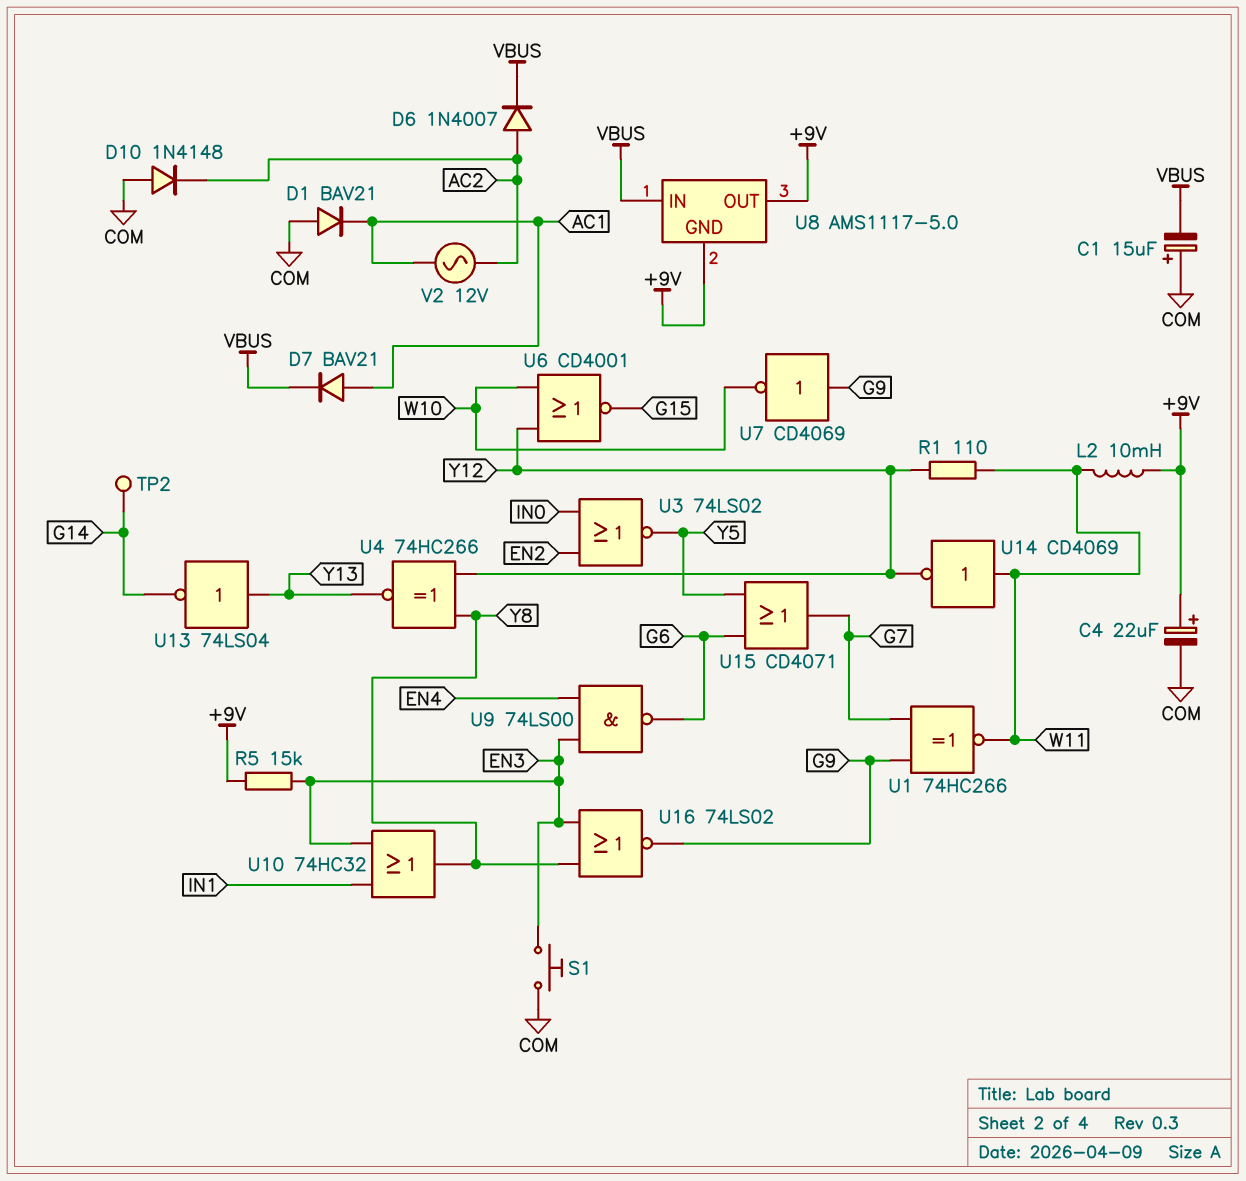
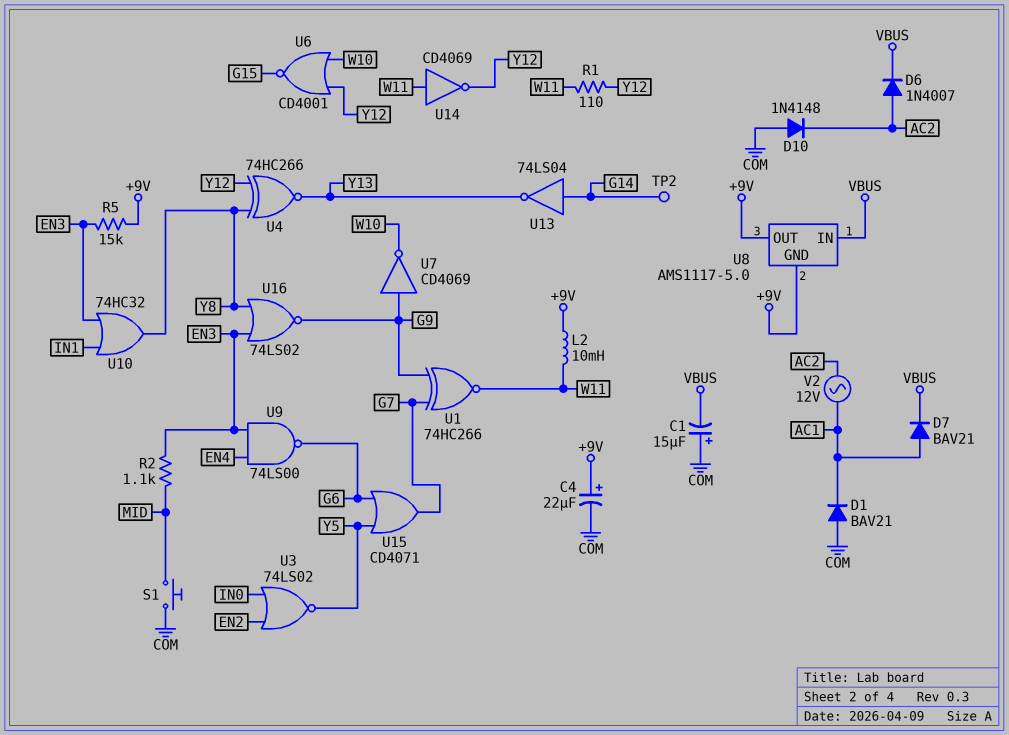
R2: none -> 1.1k (EN3, MID)
S1: button (COM, EN3) -> button (COM, MID)
U13: NOT 74LS04 (in Y13, out G14) -> NOT 74LS04 (in G14, out Y13)

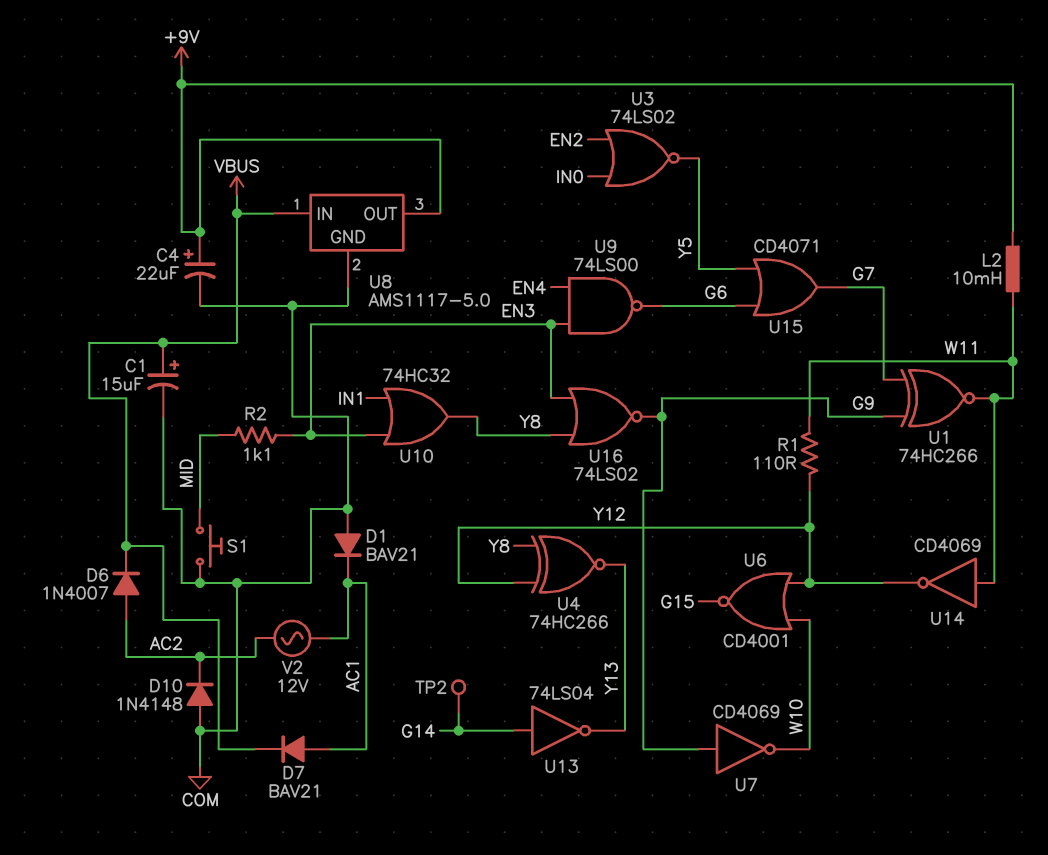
C1: 15uF (plus COM, minus VBUS) -> 15uF (plus VBUS, minus COM)
R5: 15k (+9V, EN3) -> none
U8 pin GND: +9V -> COM

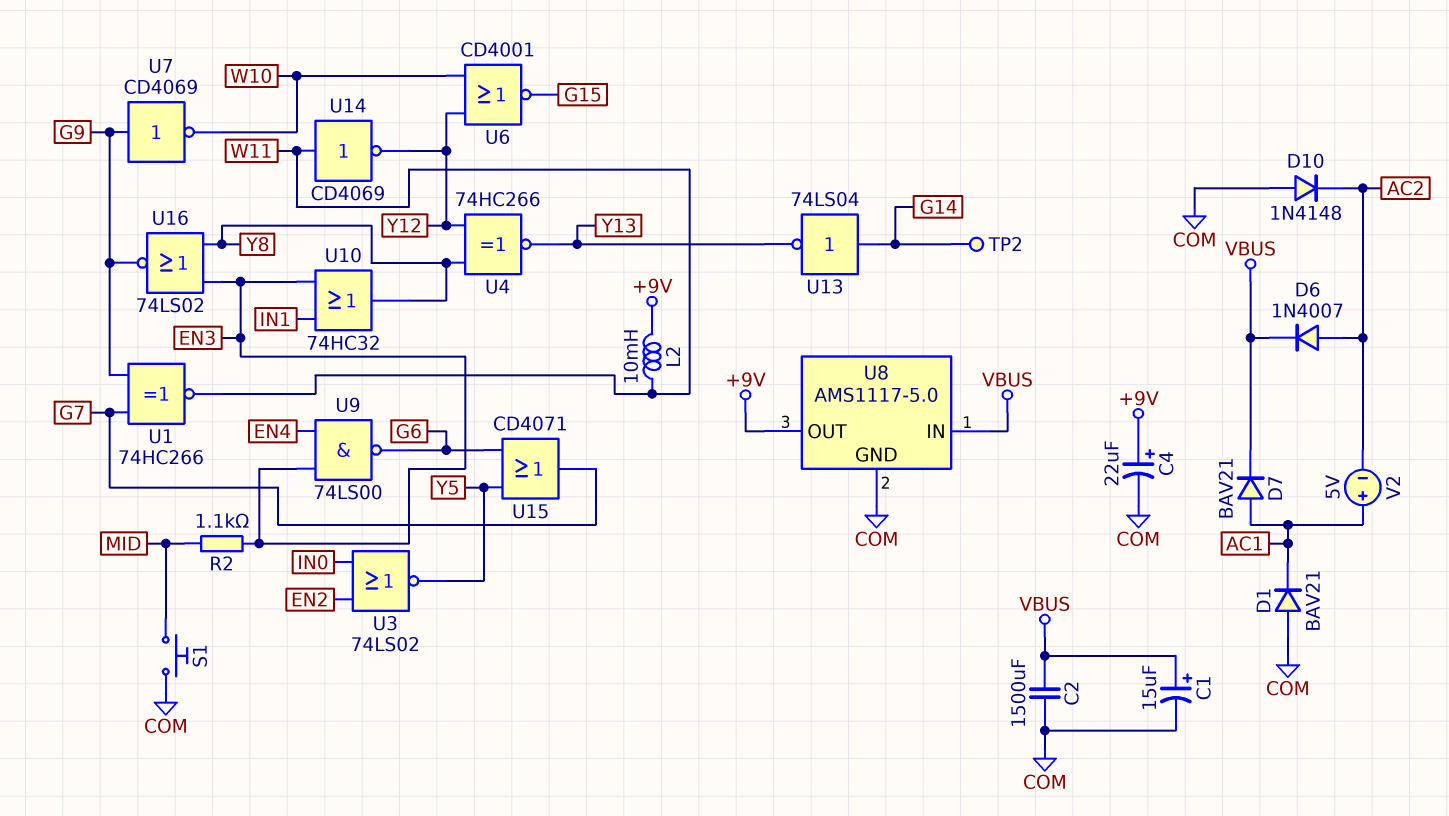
C2: none -> 1500uF (COM, VBUS)
R1: 110 (W11, Y12) -> none
V2: AC 12V (AC1, AC2) -> 5V (plus AC1, minus AC2)

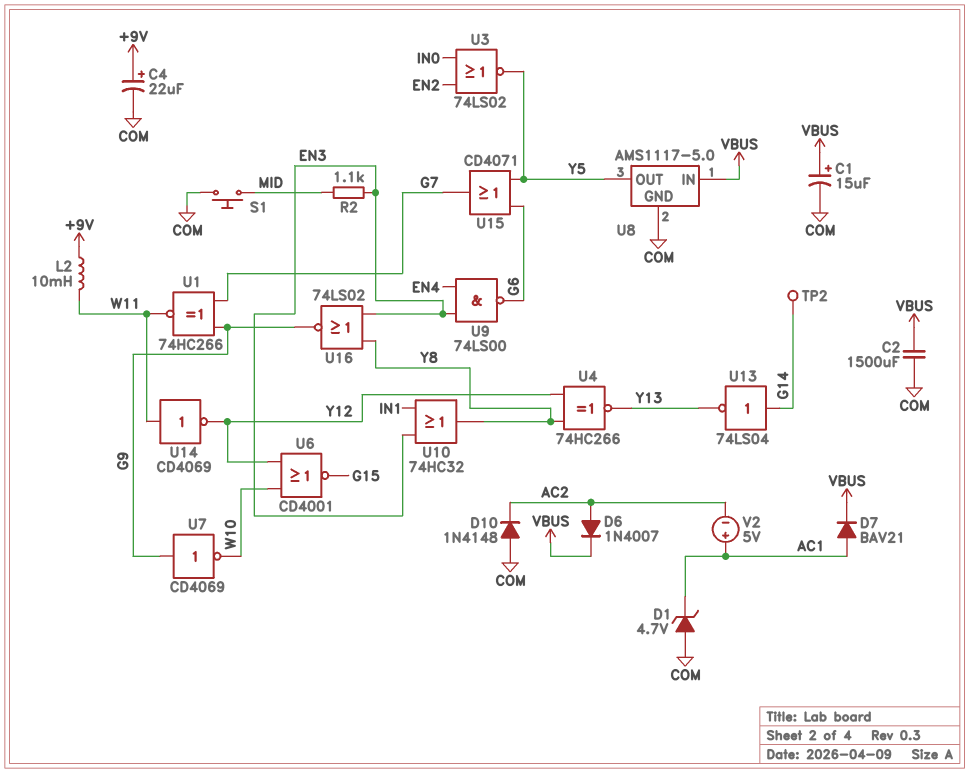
D1: diode BAV21 (A COM, K AC1) -> zener 4.7V (A COM, K AC1)
U8 pin OUT: +9V -> Y5

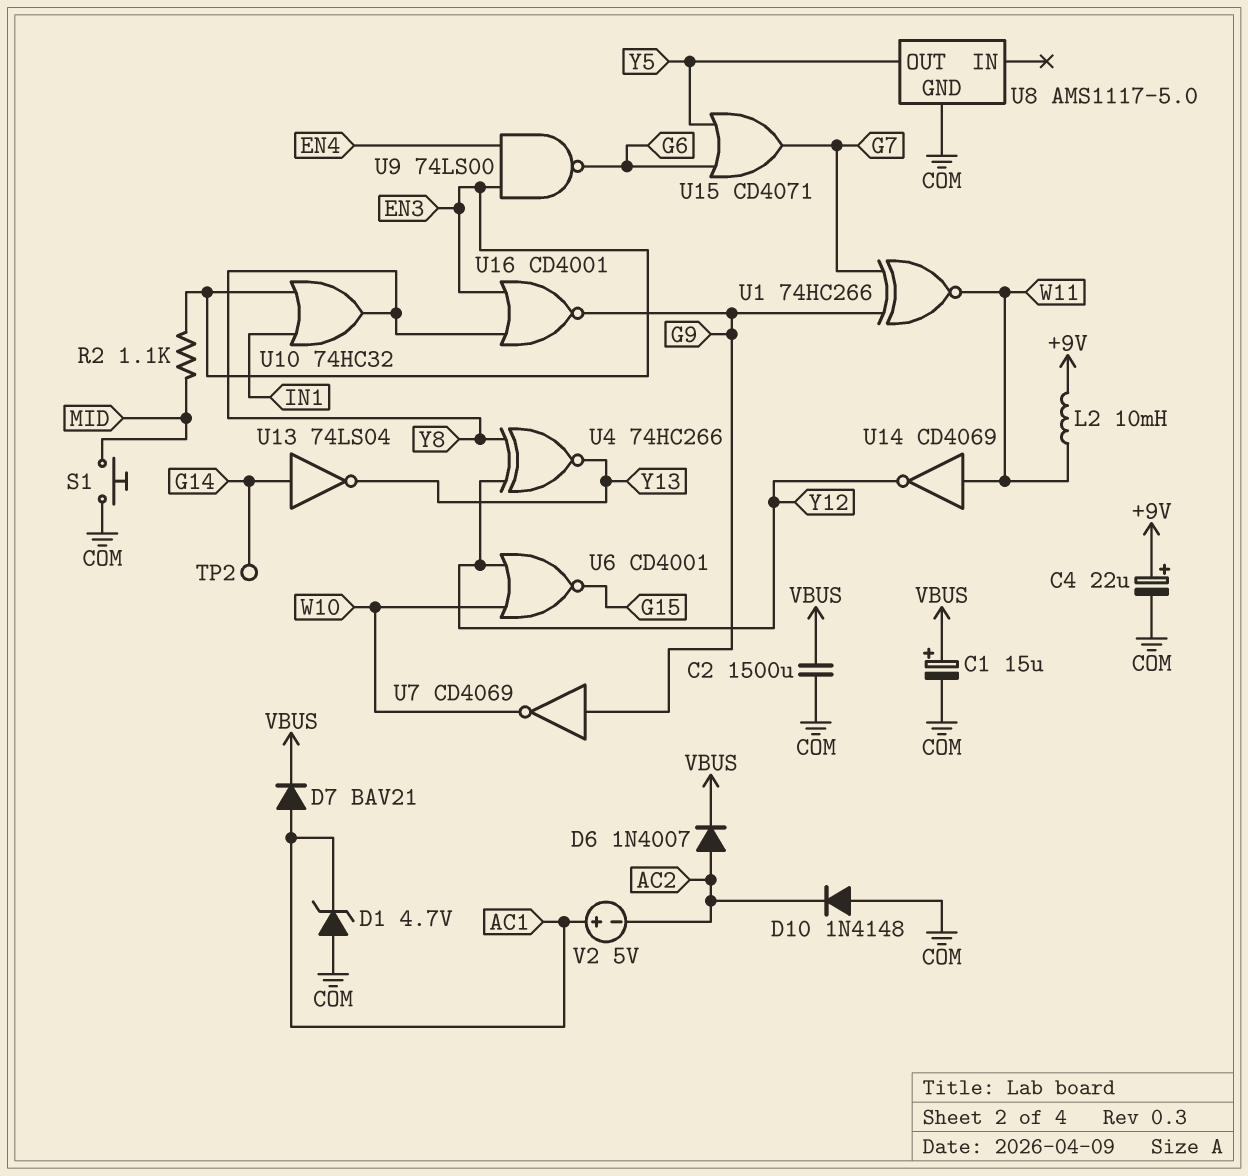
U3: NOR 74LS02 (in EN2, in IN0, out Y5) -> none
U8 pin IN: VBUS -> none
U16: NOR 74LS02 (in EN3, in Y8, out G9) -> NOR CD4001 (in EN3, in Y8, out G9)

